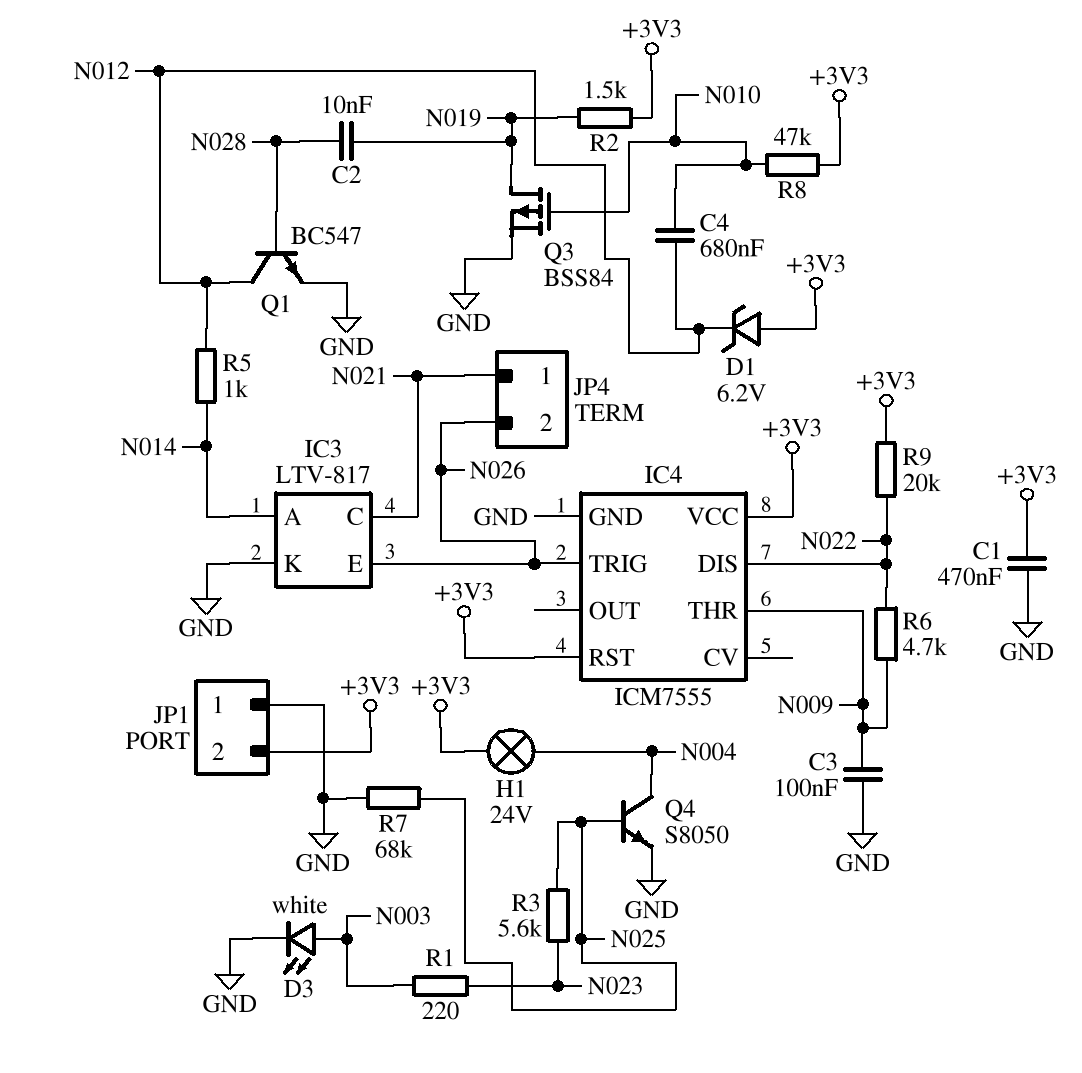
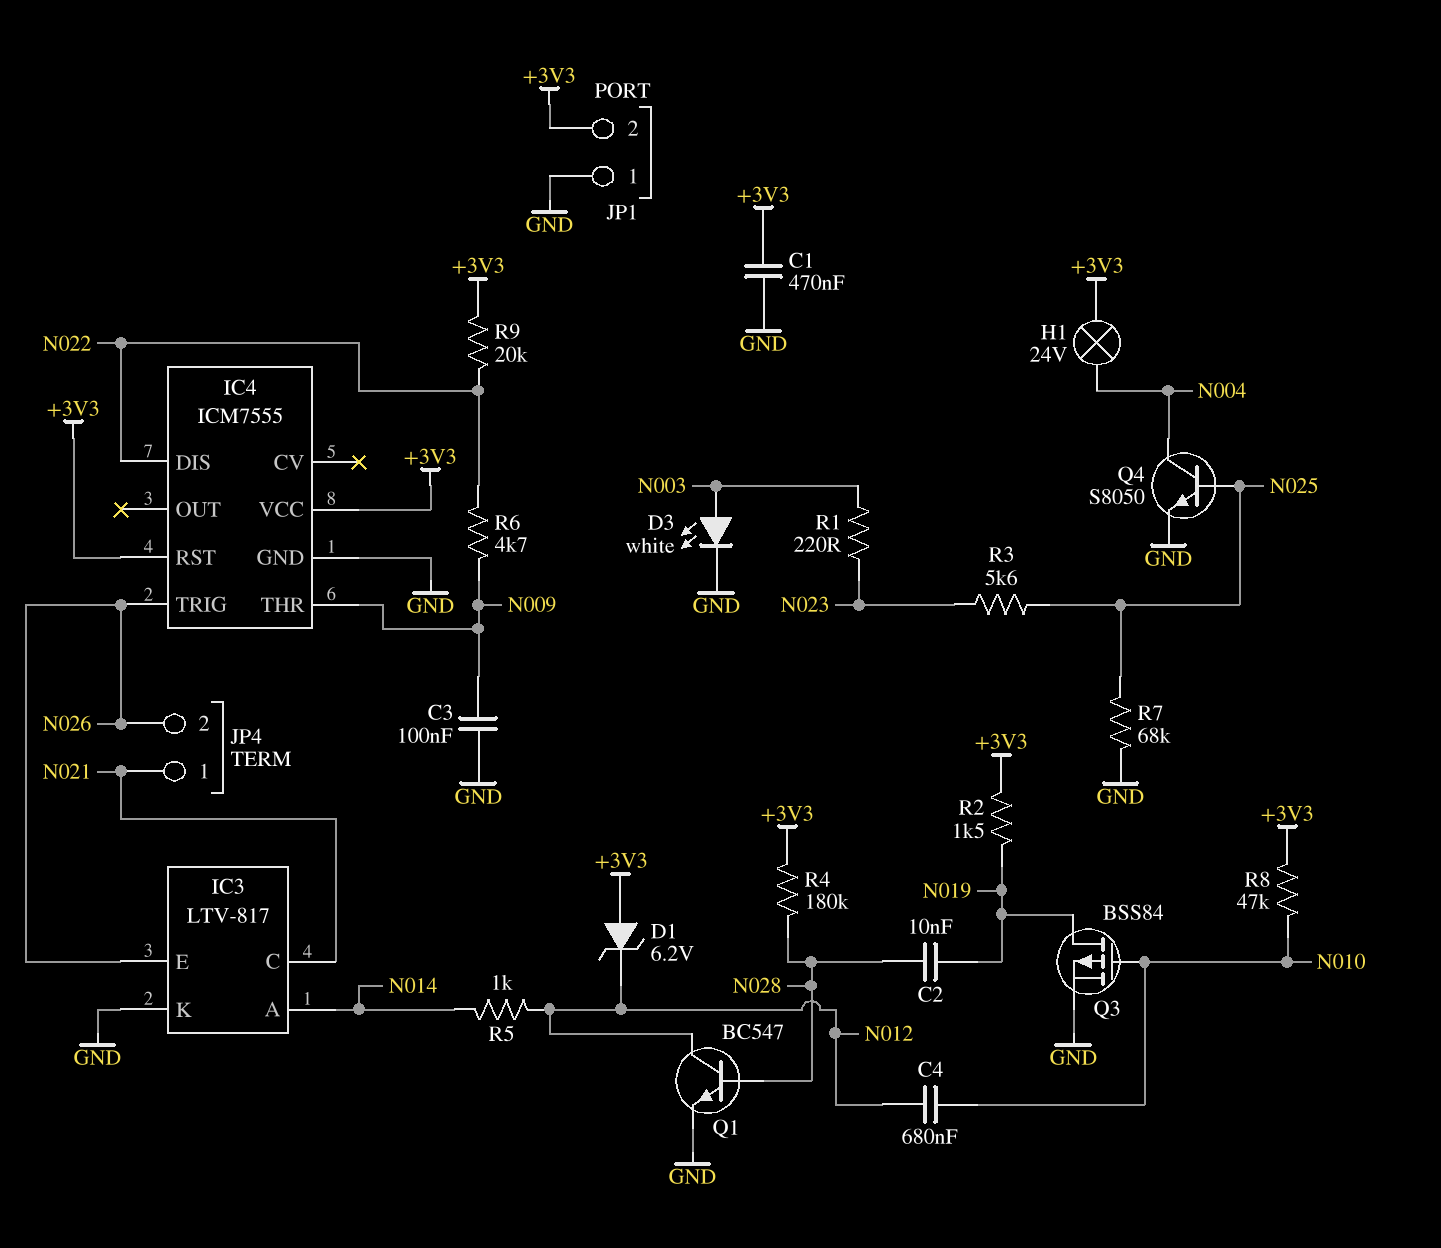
R4: none -> 180k (+3V3, N028)

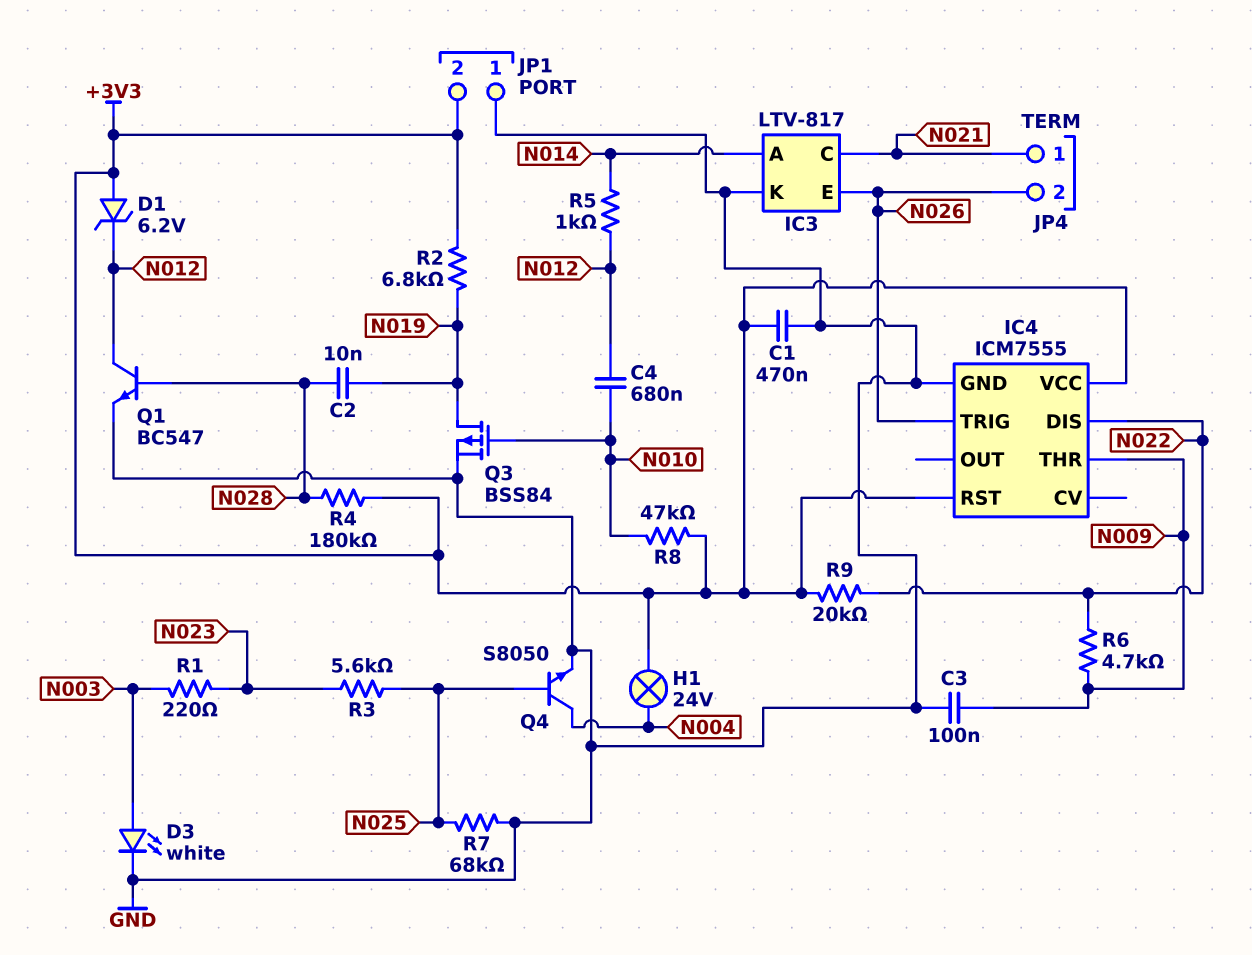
R2: 1.5k (+3V3, N019) -> 6.8k (+3V3, N019)

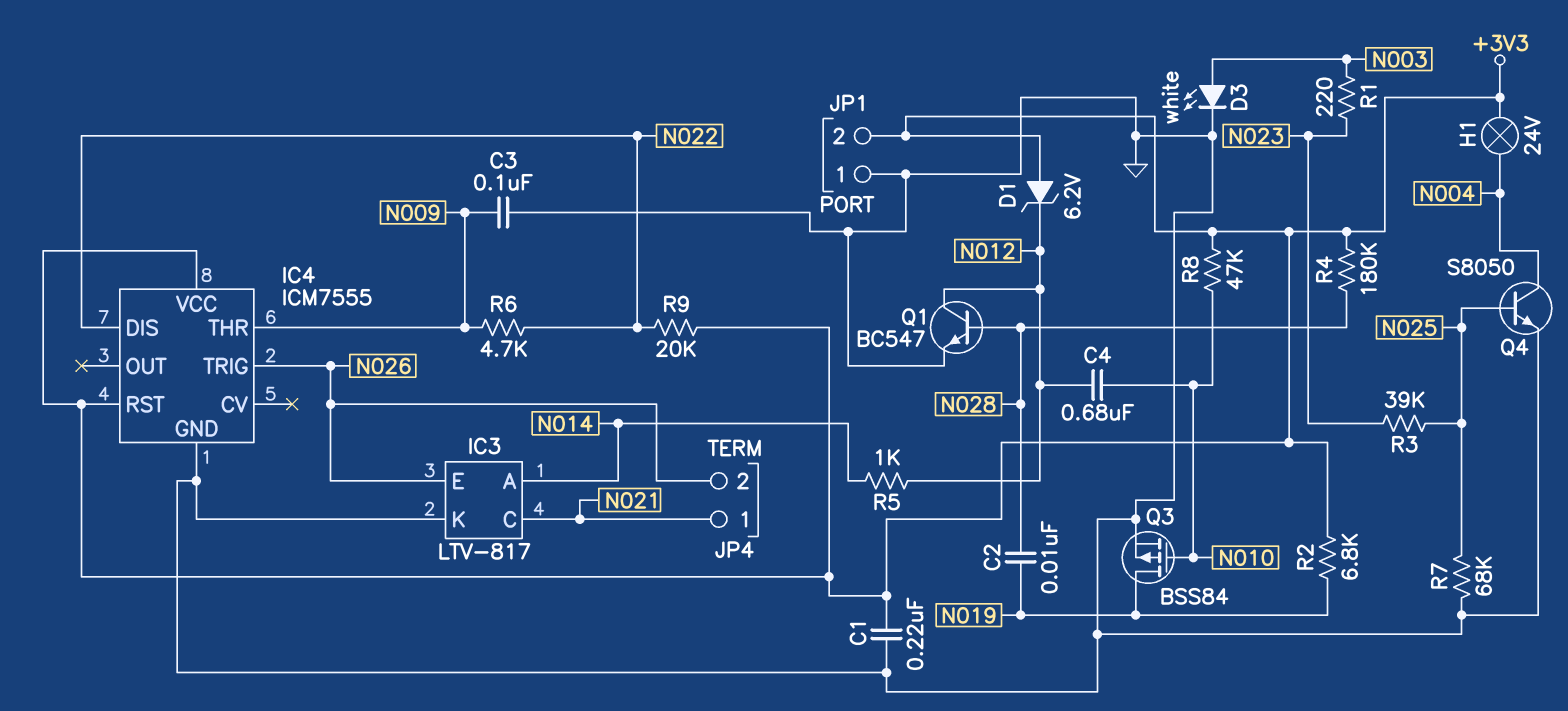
C1: 470nF (+3V3, GND) -> 220nF (+3V3, GND)
R3: 5.6k (N023, N025) -> 39k (N023, N025)

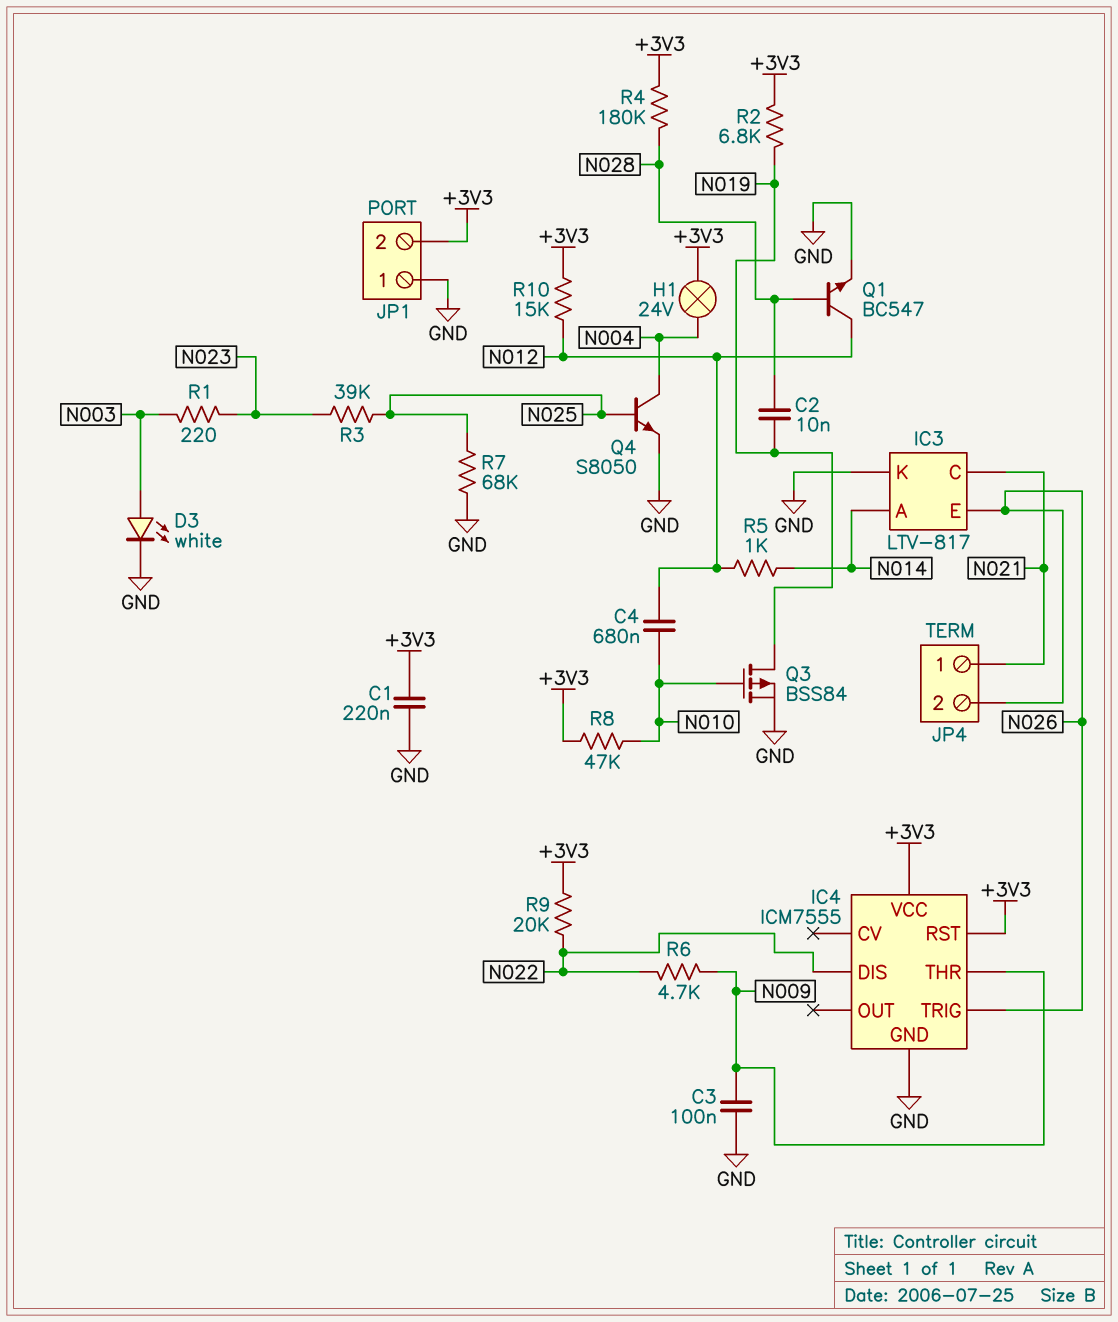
D1: zener 6.2V (A +3V3, K N012) -> none
R10: none -> 15k (+3V3, N012)

